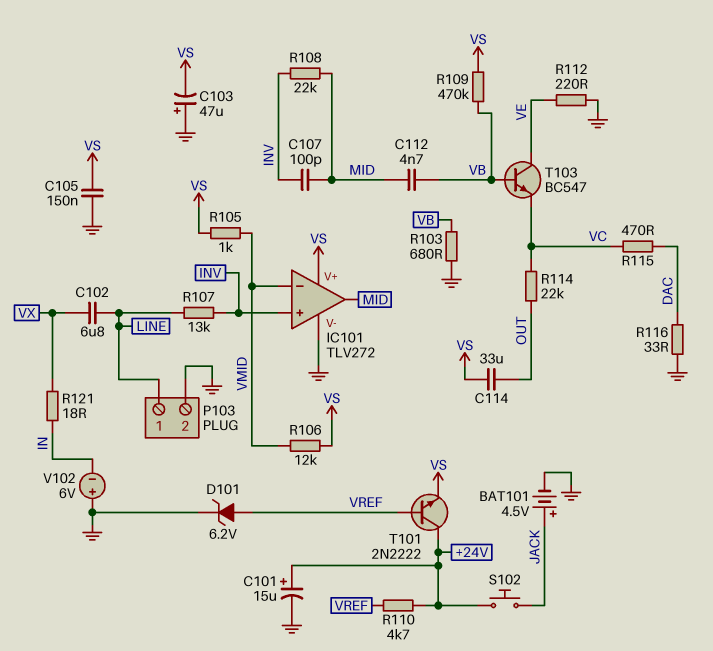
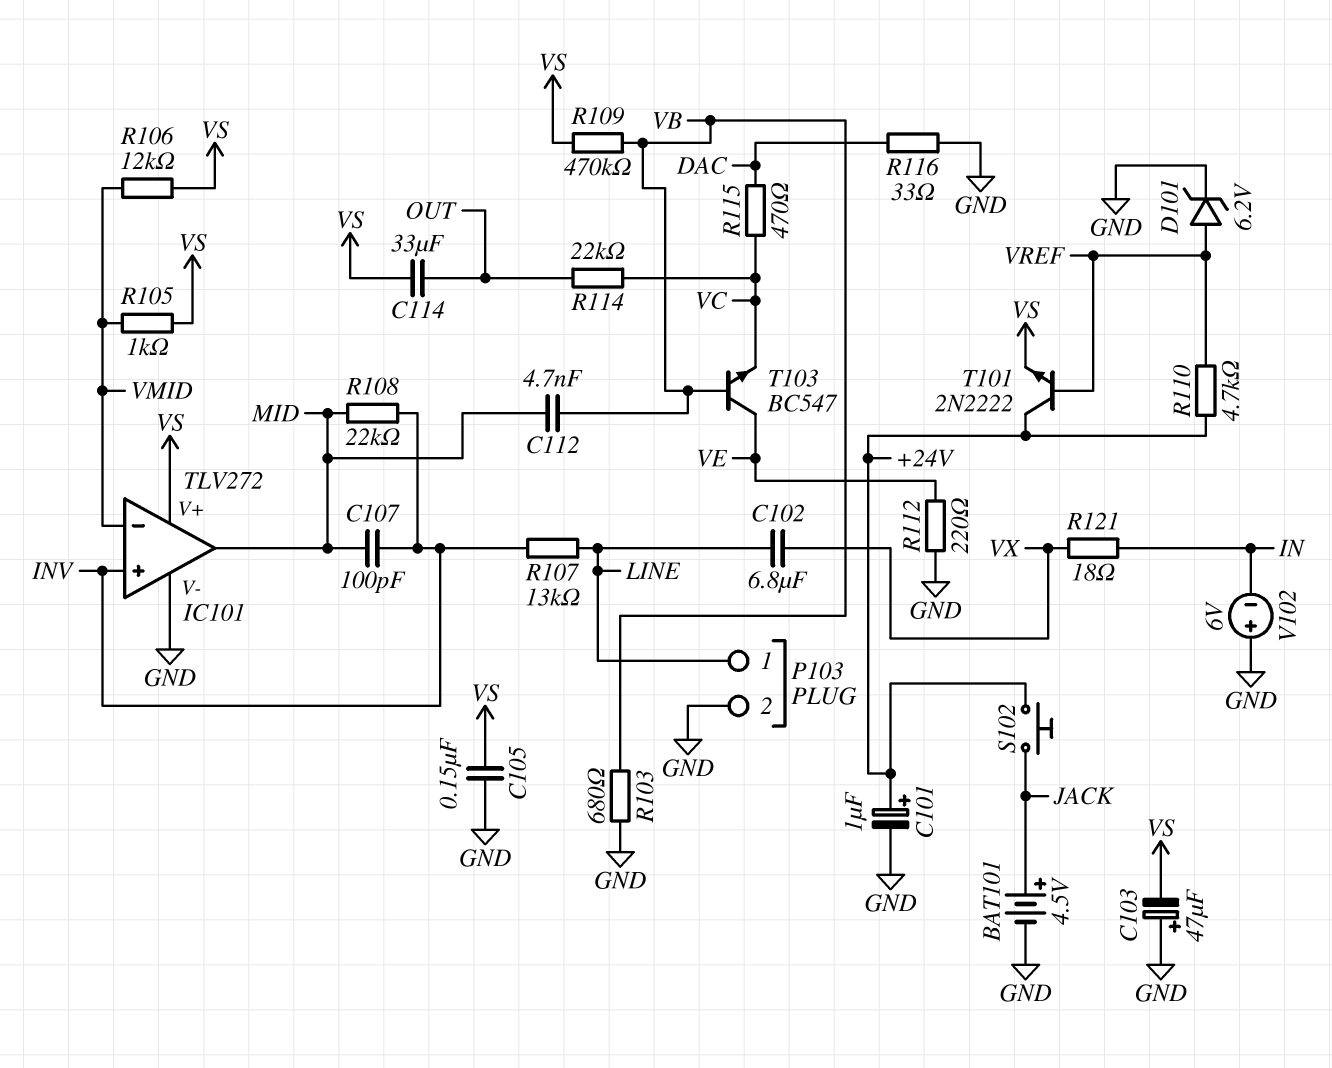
C101: 15uF (plus +24V, minus GND) -> 1uF (plus +24V, minus GND)

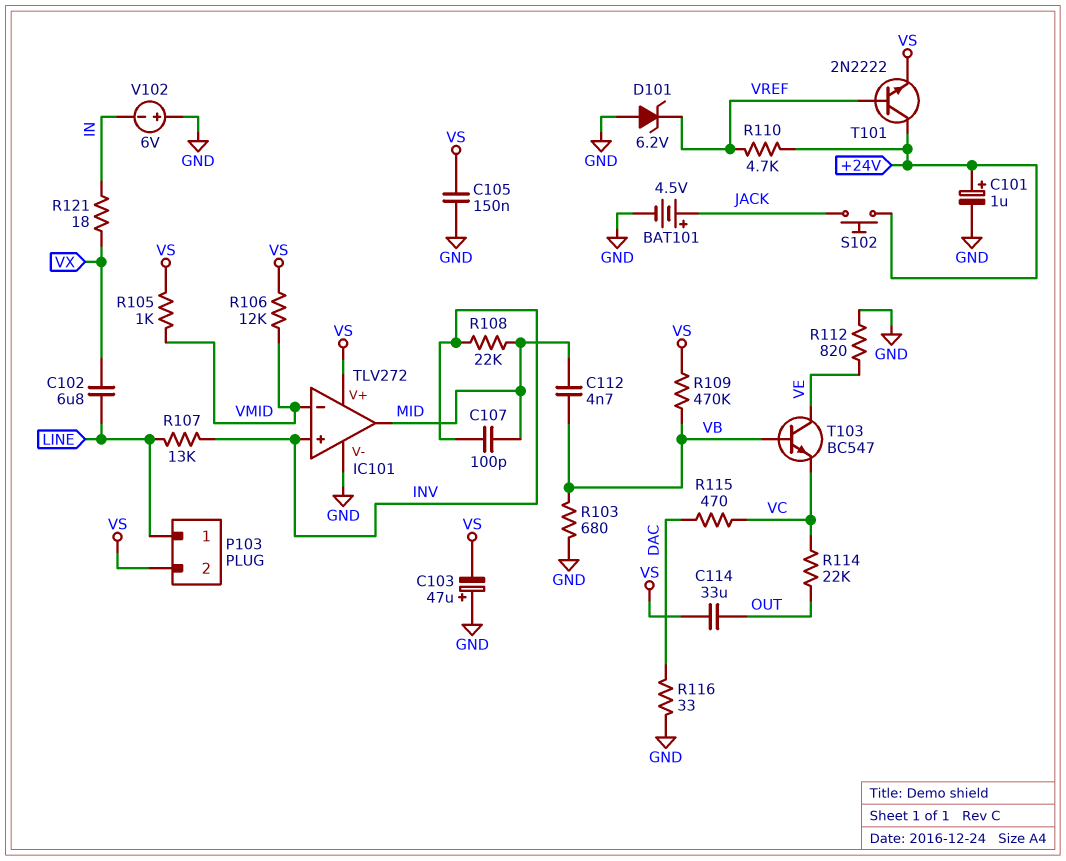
D101: zener 6.2V (A VREF, K GND) -> zener 6.2V (A GND, K VREF)
P103 pin 2: GND -> VS
R112: 220 (GND, VE) -> 820 (GND, VE)

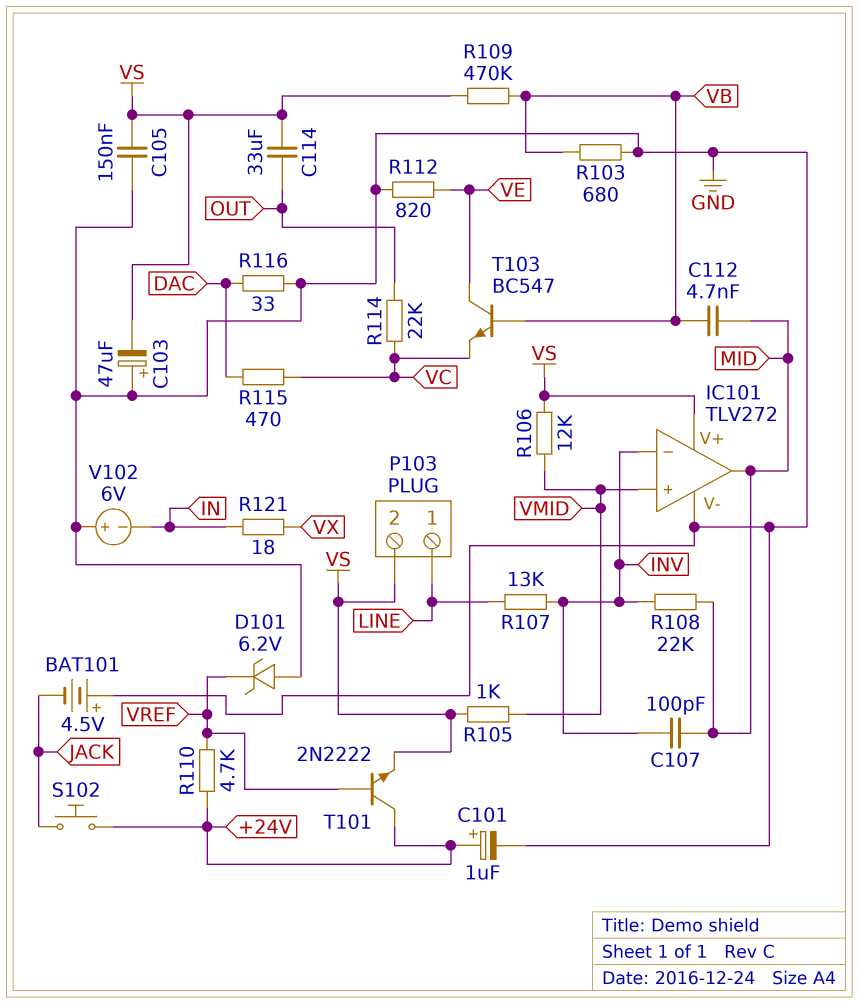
BAT101: 4.5V (plus JACK, minus GND) -> 4.5V (plus GND, minus JACK)
C102: 6.8uF (LINE, VX) -> none
IC101 pin in+: INV -> VMID
IC101 pin in-: VMID -> INV

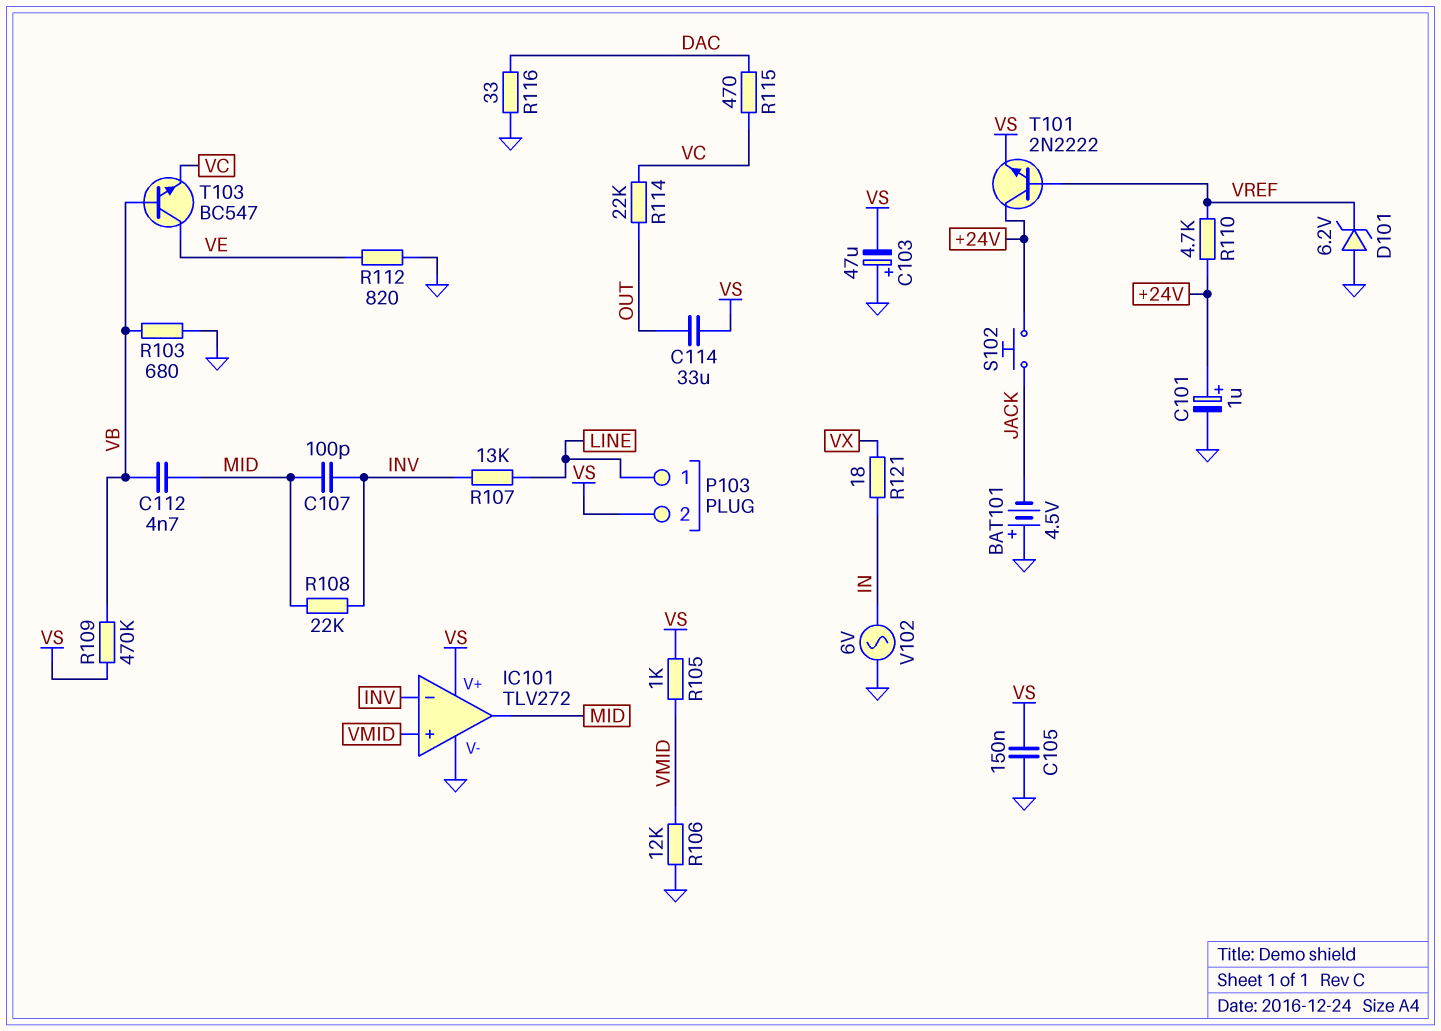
R106: 12k (VMID, VS) -> 12k (GND, VMID)
V102: 6V (plus GND, minus IN) -> AC 6V (GND, IN)

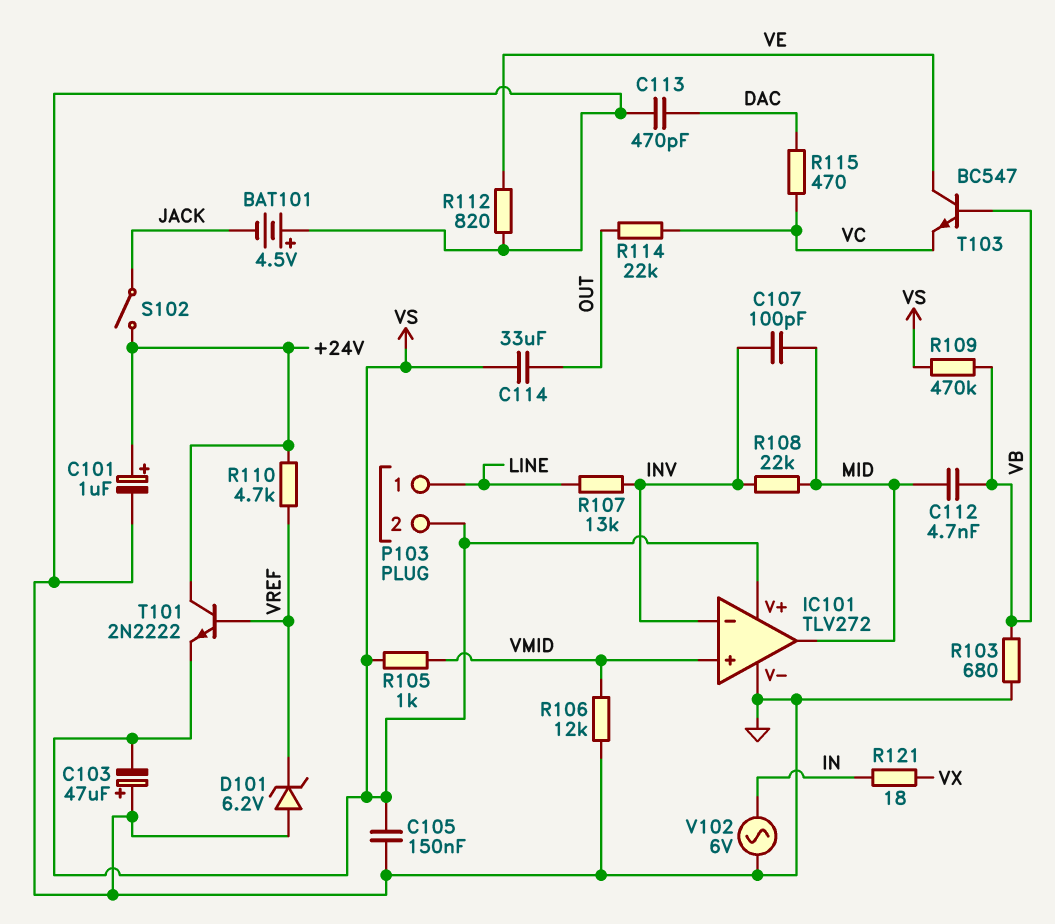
C113: none -> 470pF (DAC, GND)
R116: 33 (DAC, GND) -> none
S102: button (+24V, JACK) -> switch (+24V, JACK)

